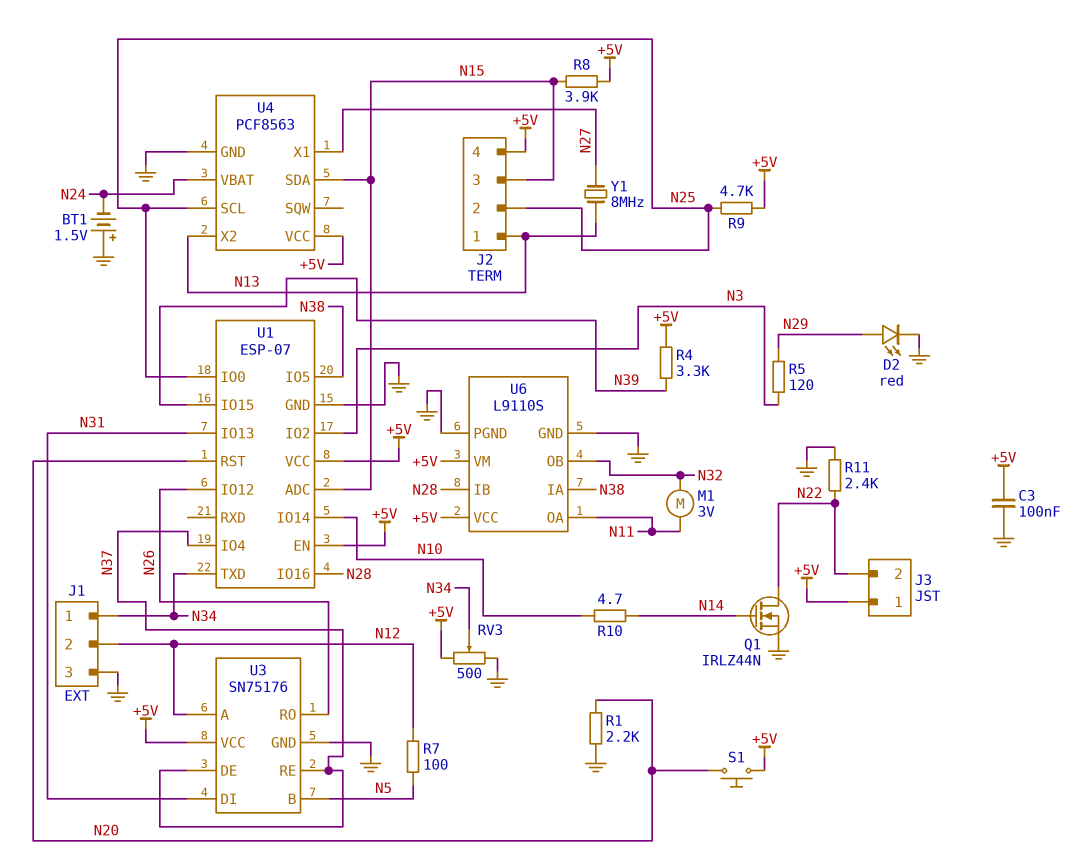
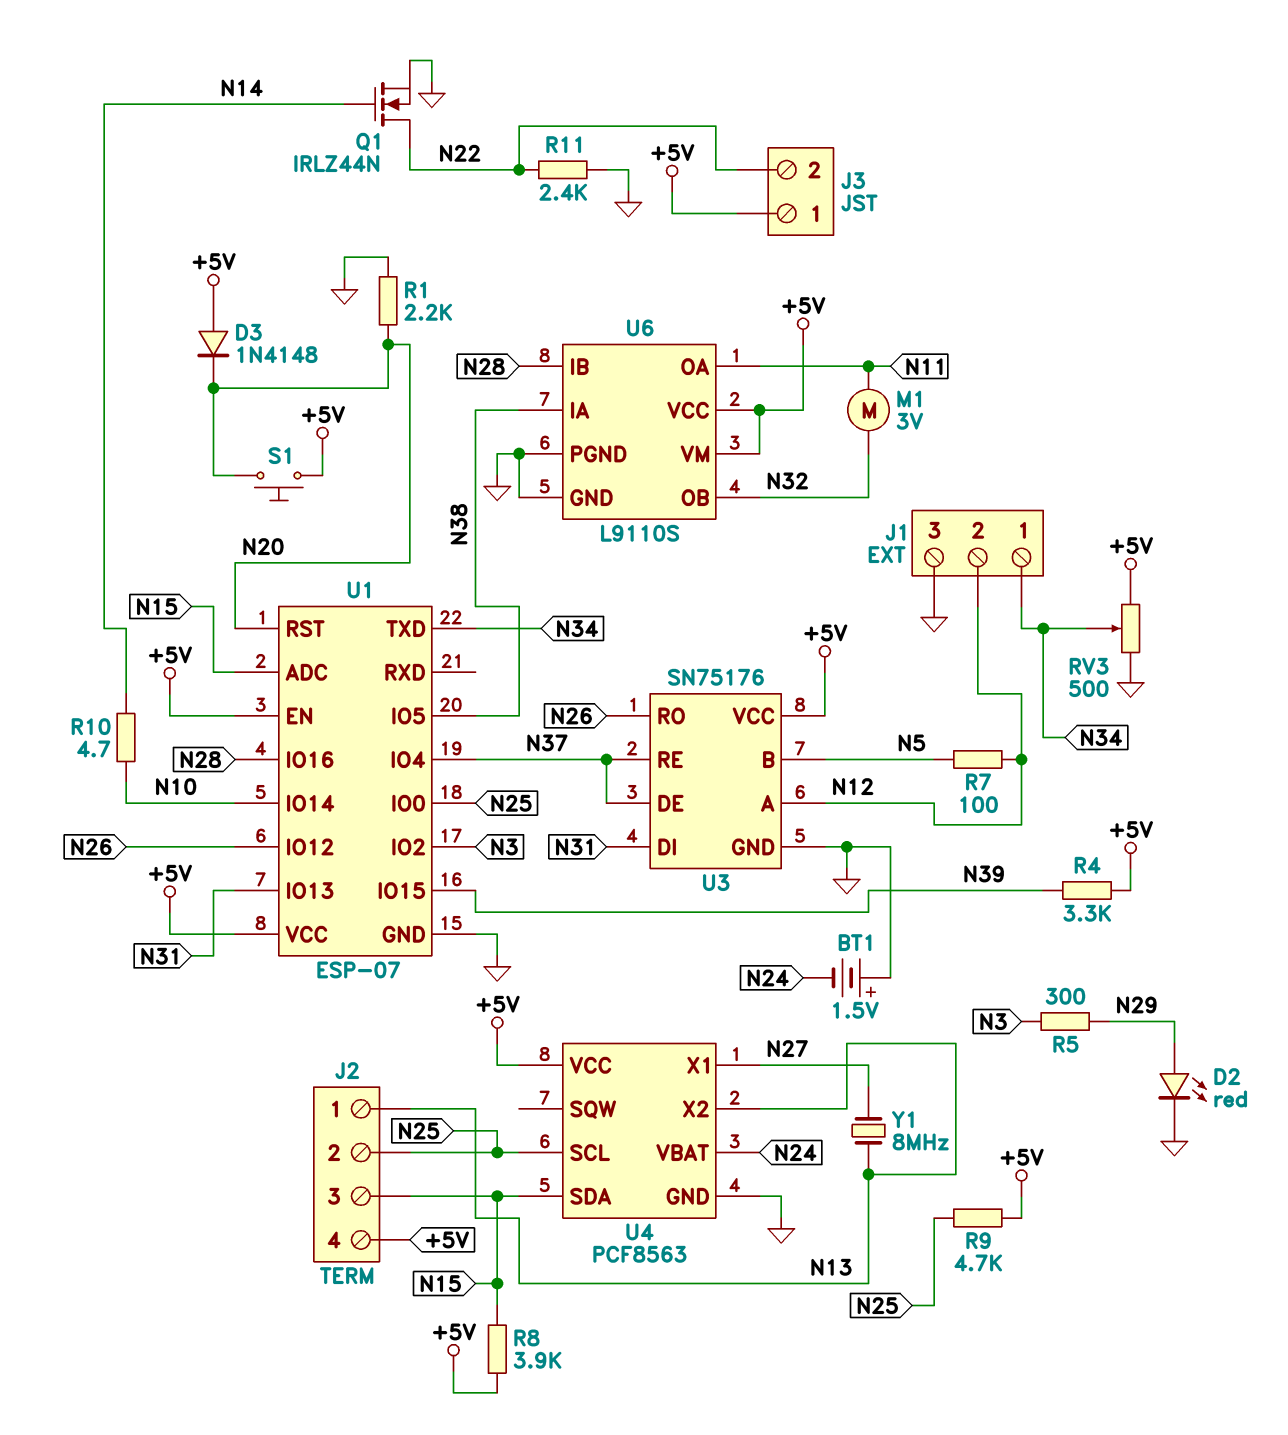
C3: 100nF (+5V, GND) -> none
D3: none -> diode 1N4148 (A +5V, K N20)
R5: 120 (N3, N29) -> 300 (N3, N29)

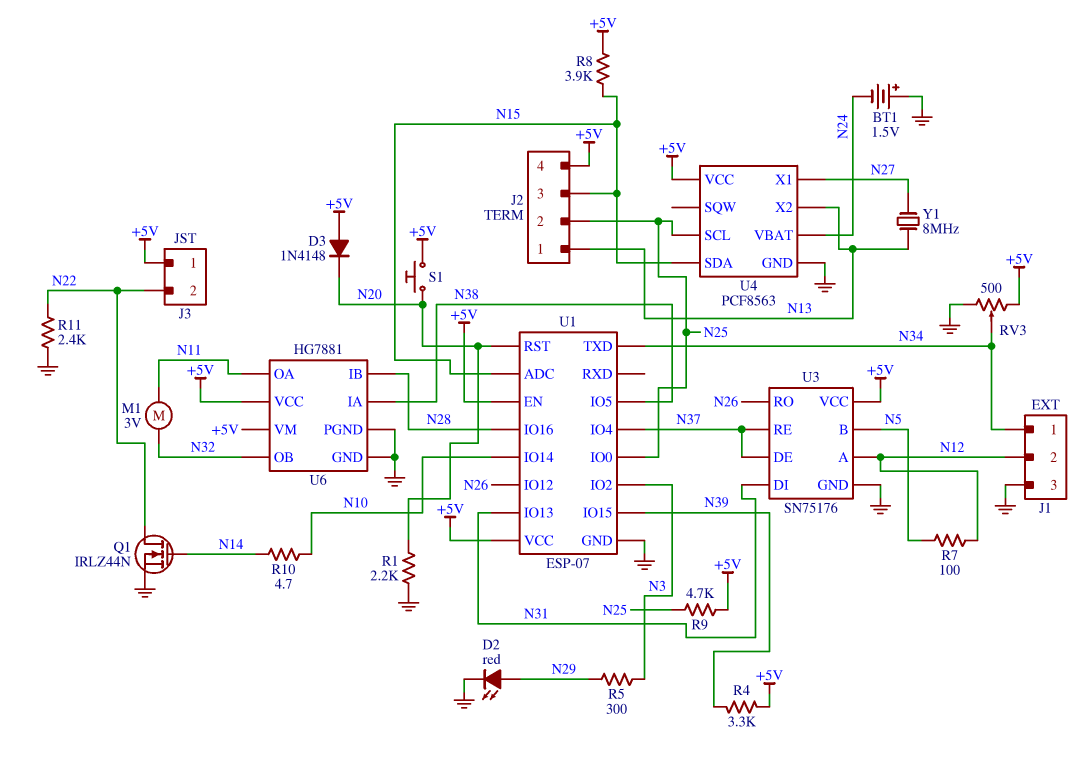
U6: L9110S -> HG7881

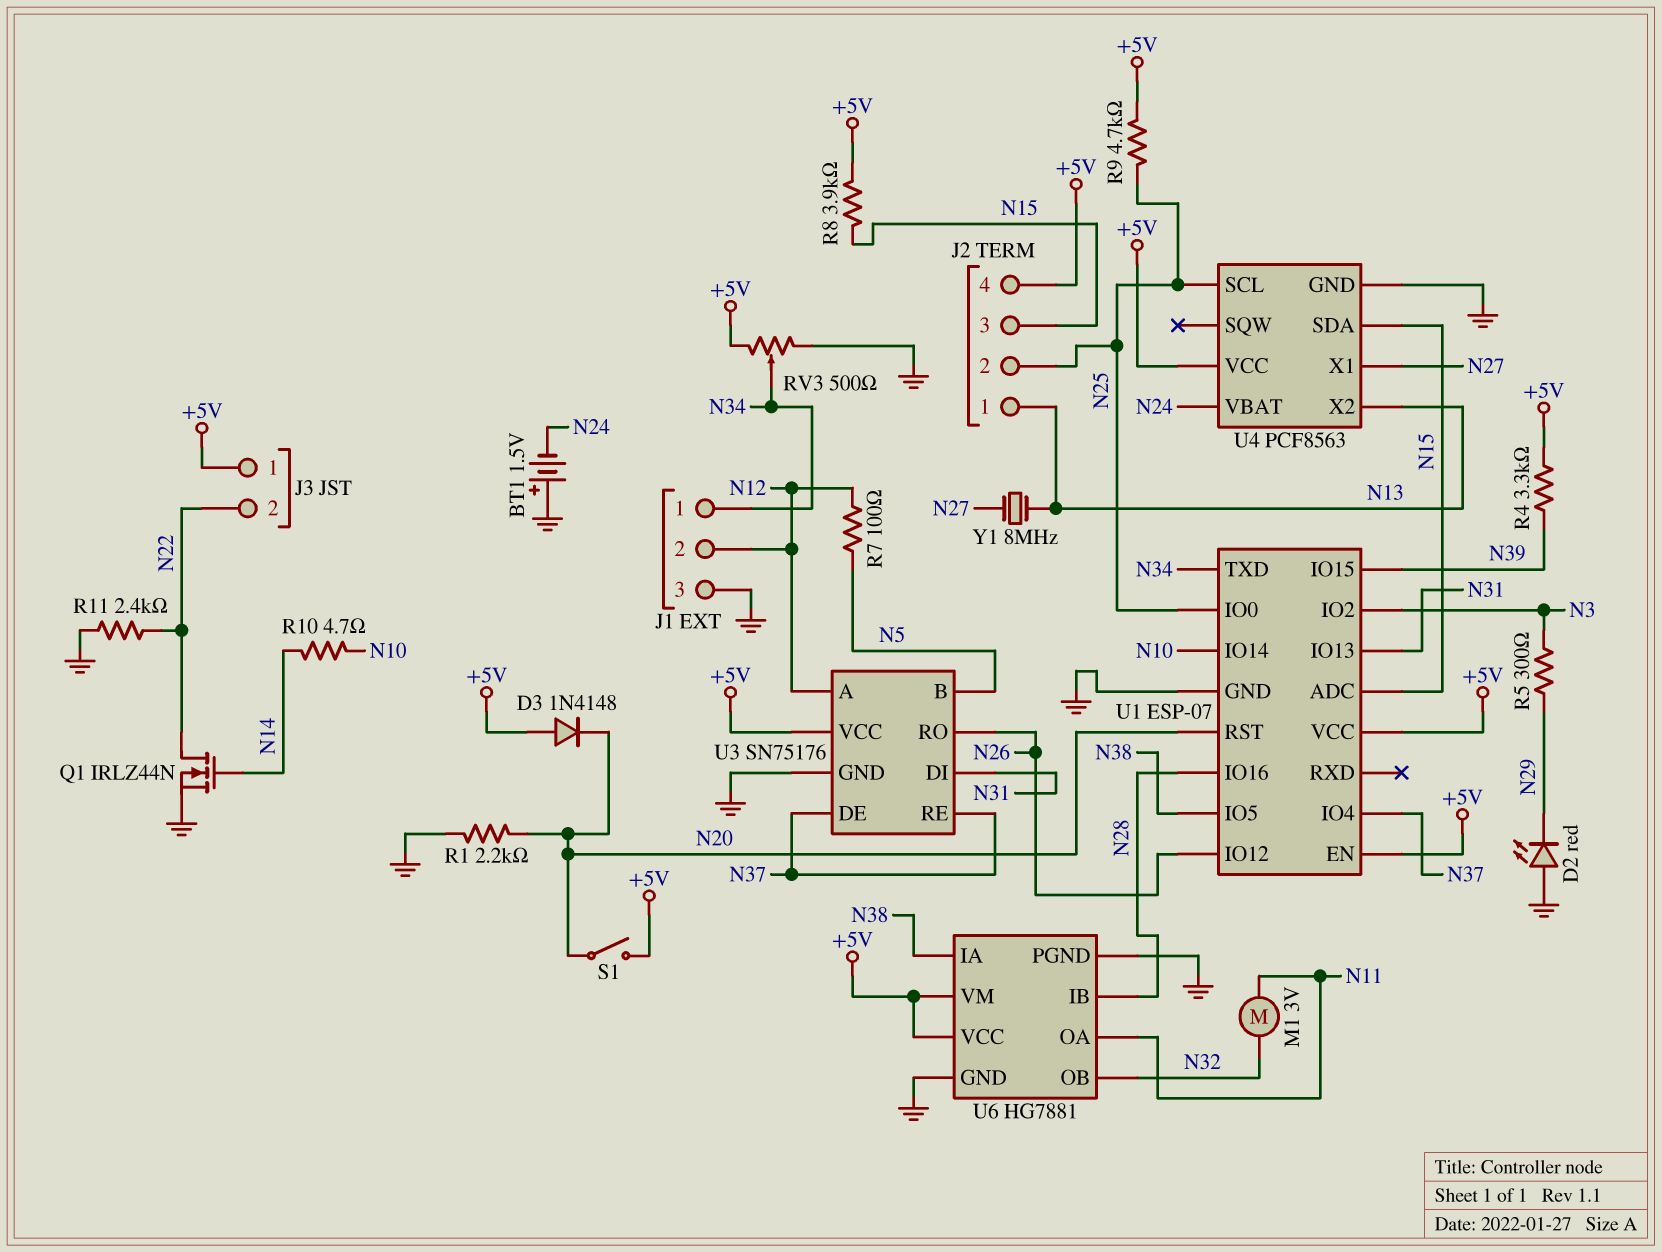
D2: LED red (A N29, K GND) -> LED red (A GND, K N29)
S1: button (+5V, N20) -> switch (+5V, N20)

